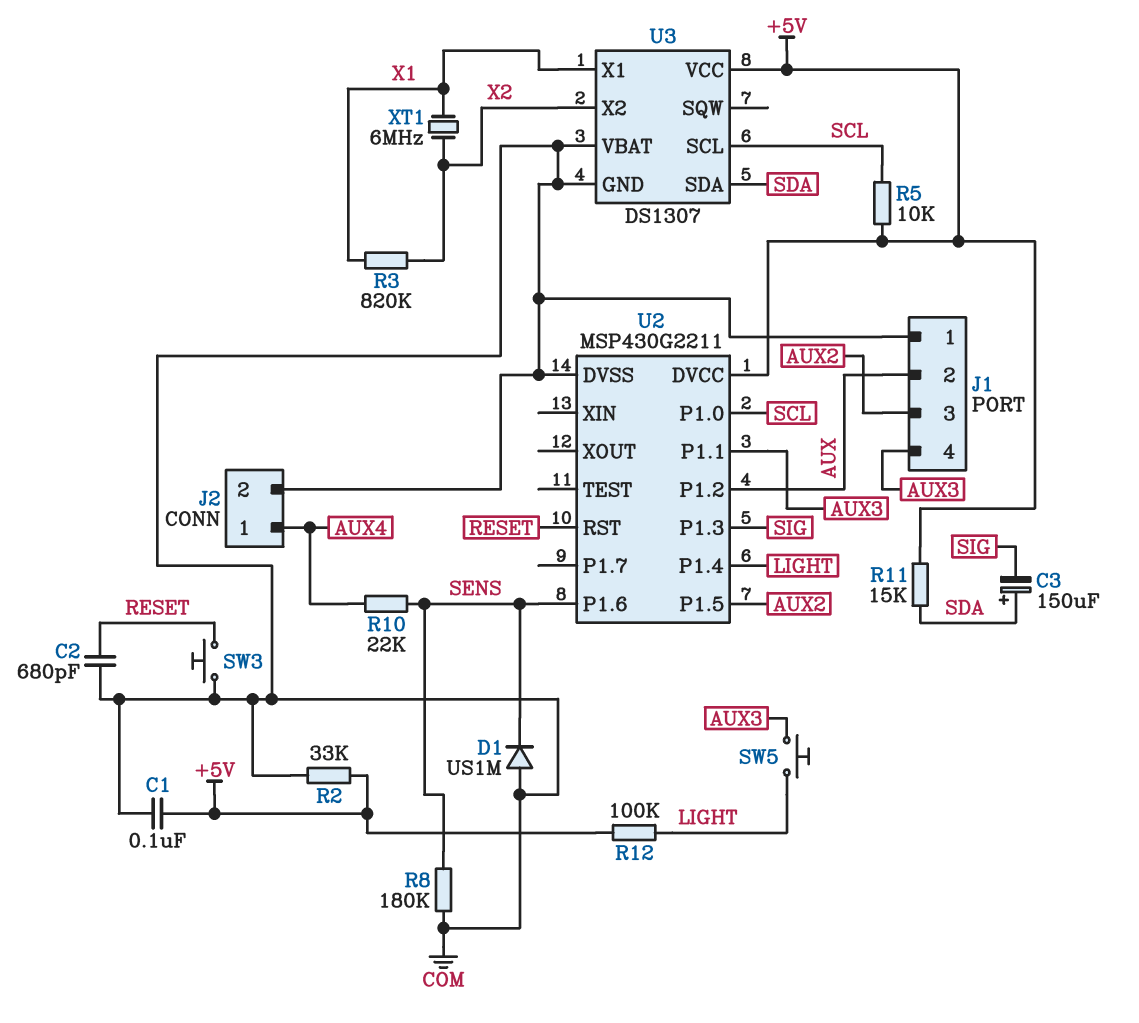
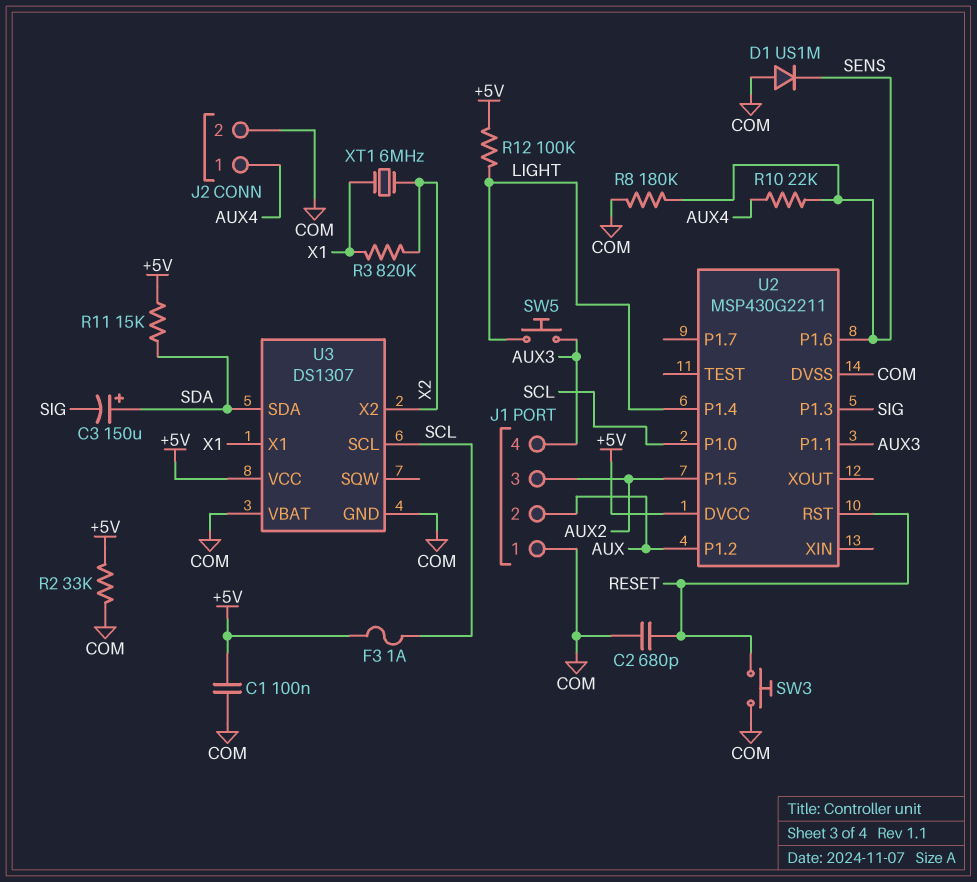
F3: none -> 1A (+5V, SCL)
R5: 10k (+5V, SCL) -> none

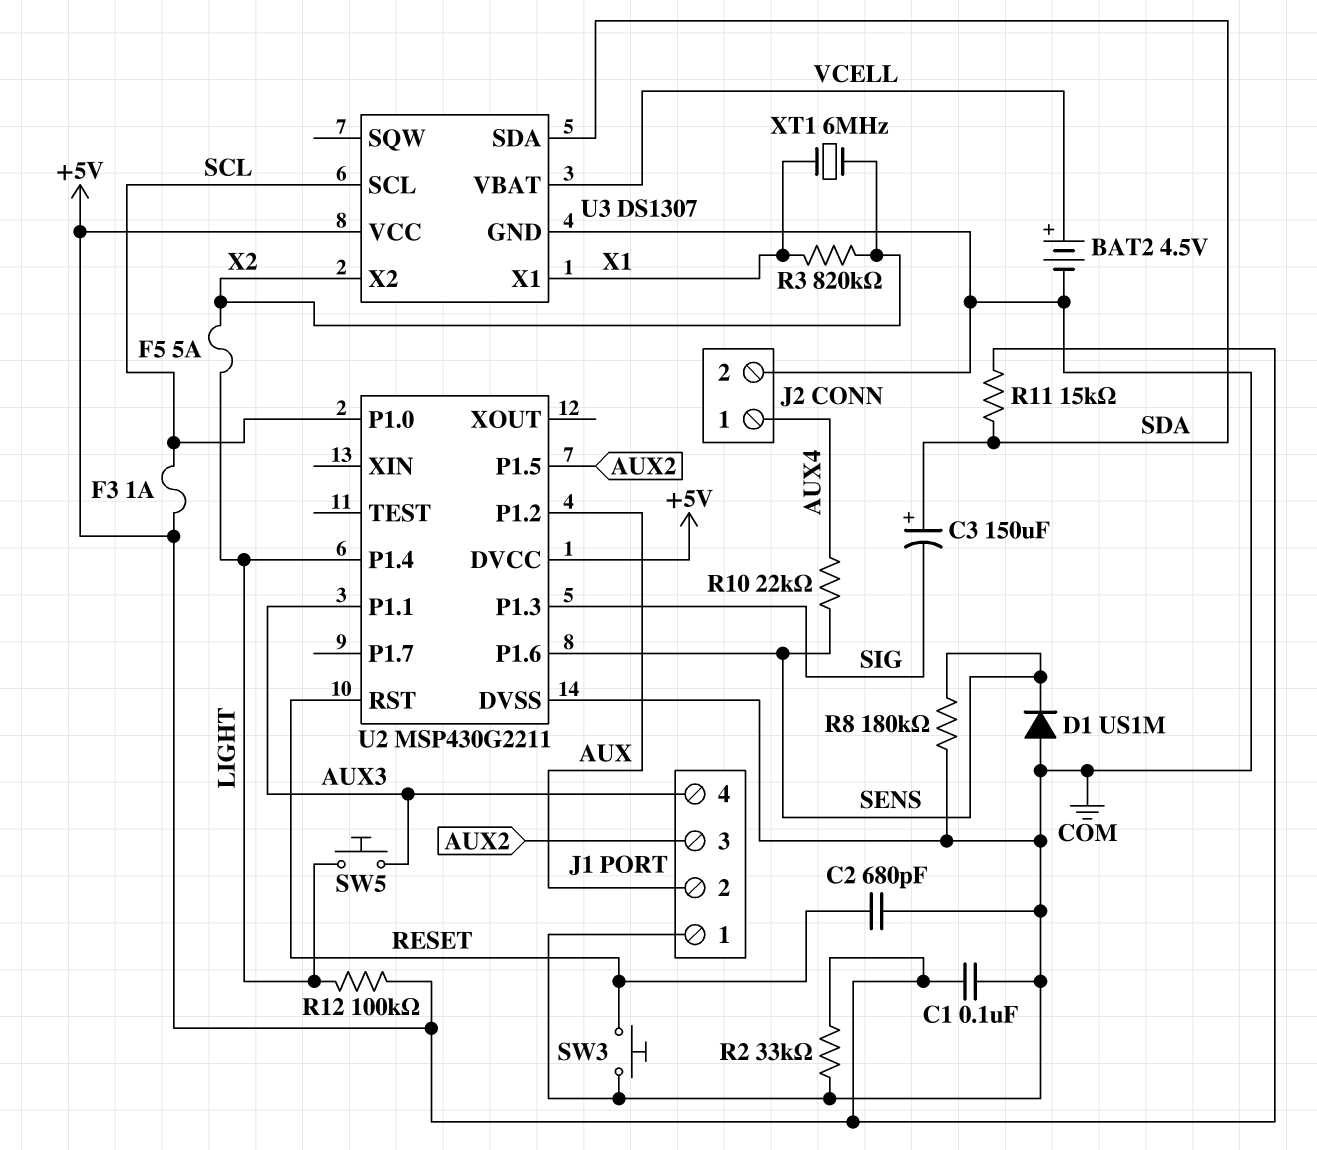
BAT2: none -> 4.5V (plus VCELL, minus COM)
F5: none -> 5A (LIGHT, X2)
U3 pin VBAT: COM -> VCELL

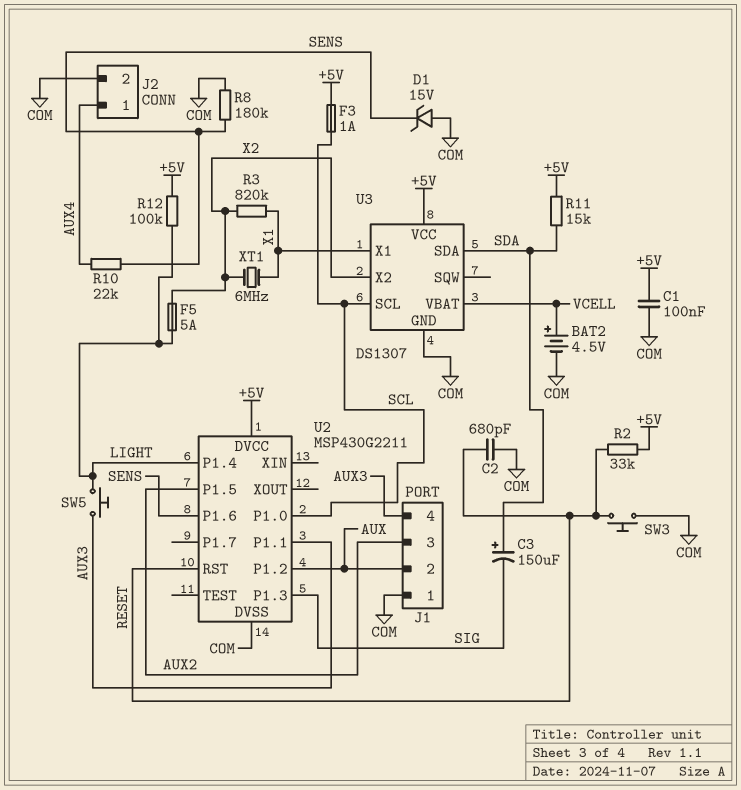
D1: diode US1M (A COM, K SENS) -> zener 15V (A COM, K SENS)
R2: 33k (+5V, COM) -> 33k (+5V, RESET)

